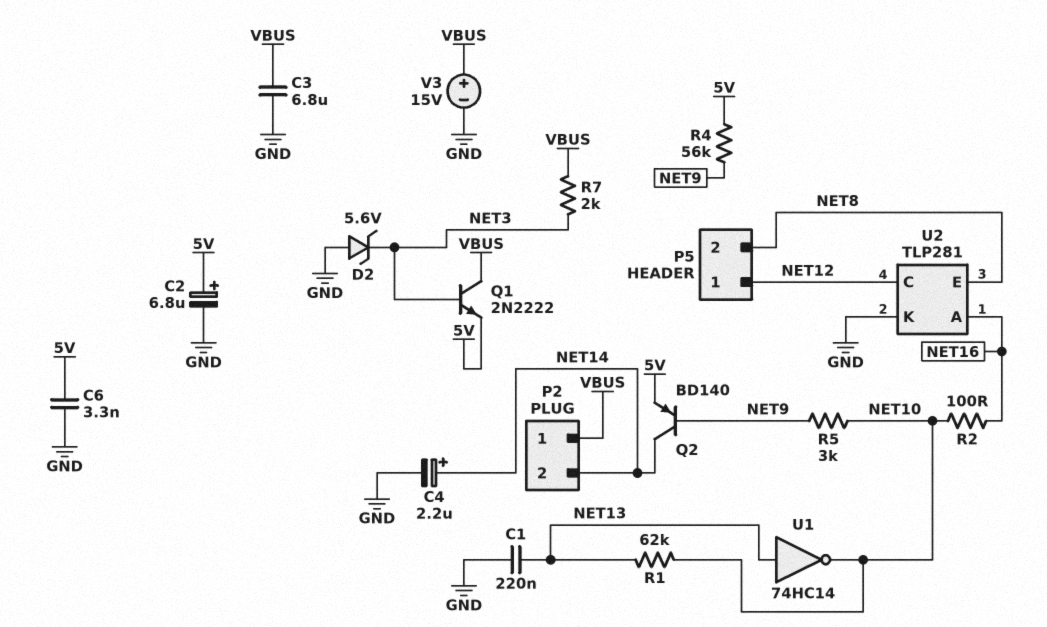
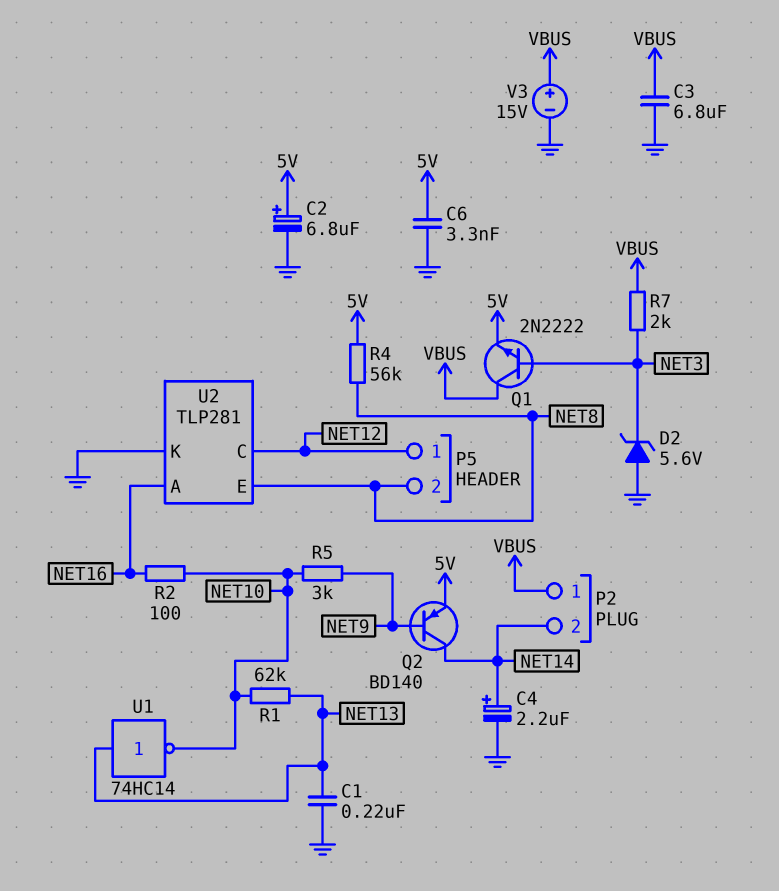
R4: 56k (5V, NET9) -> 56k (5V, NET8)

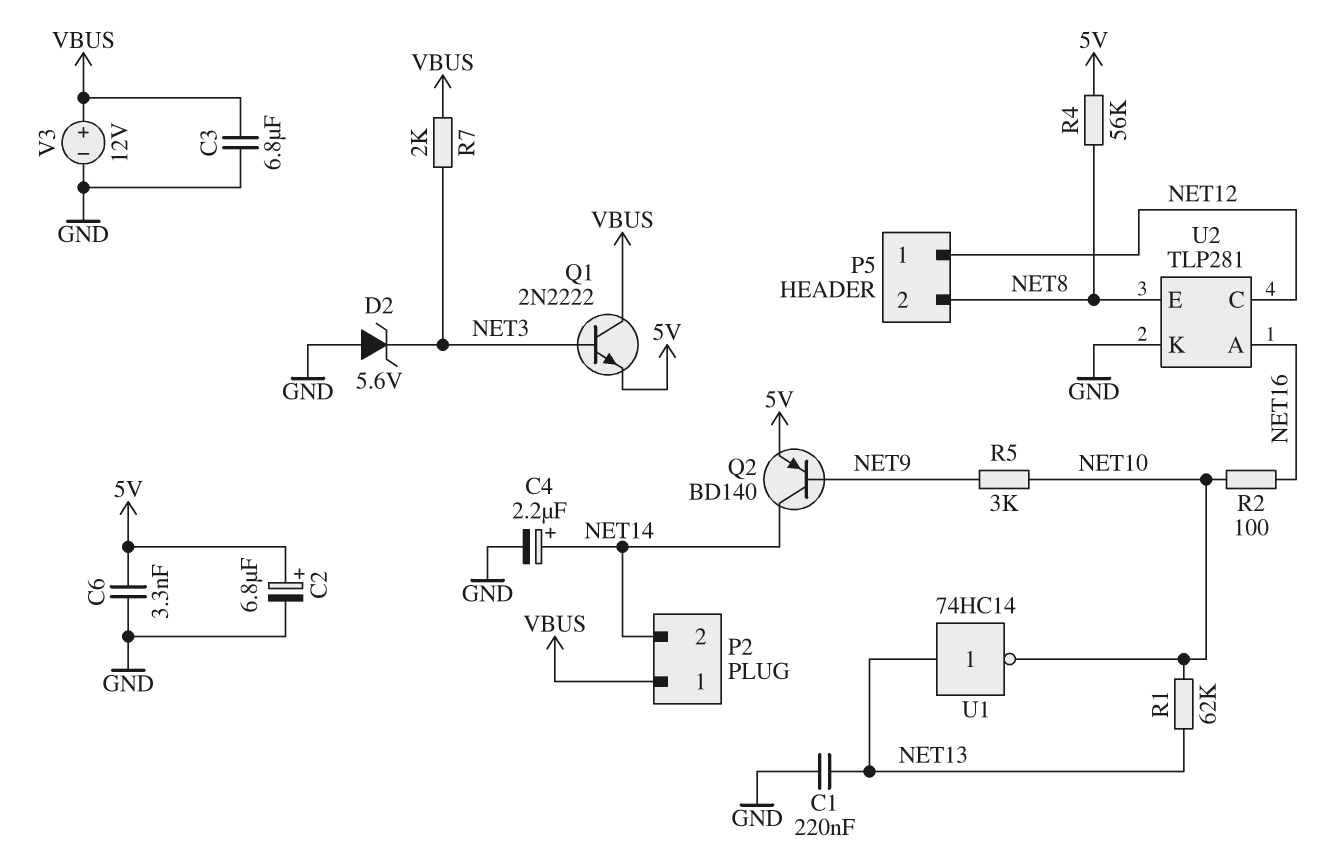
V3: 15V (plus VBUS, minus GND) -> 12V (plus VBUS, minus GND)

